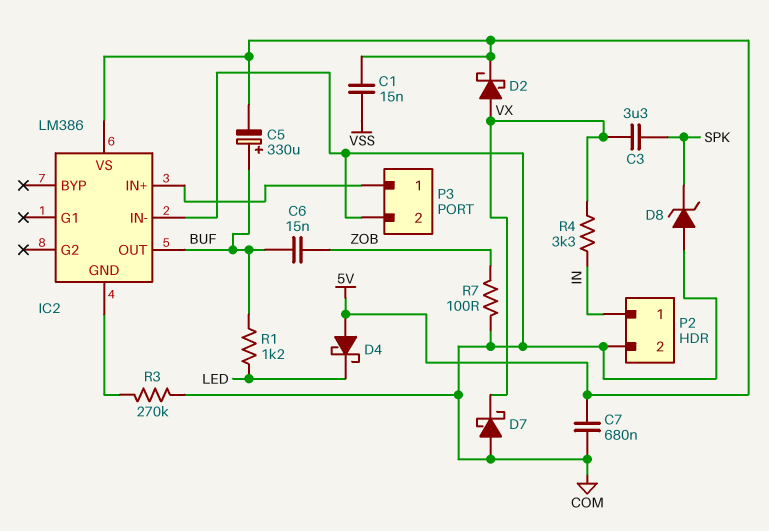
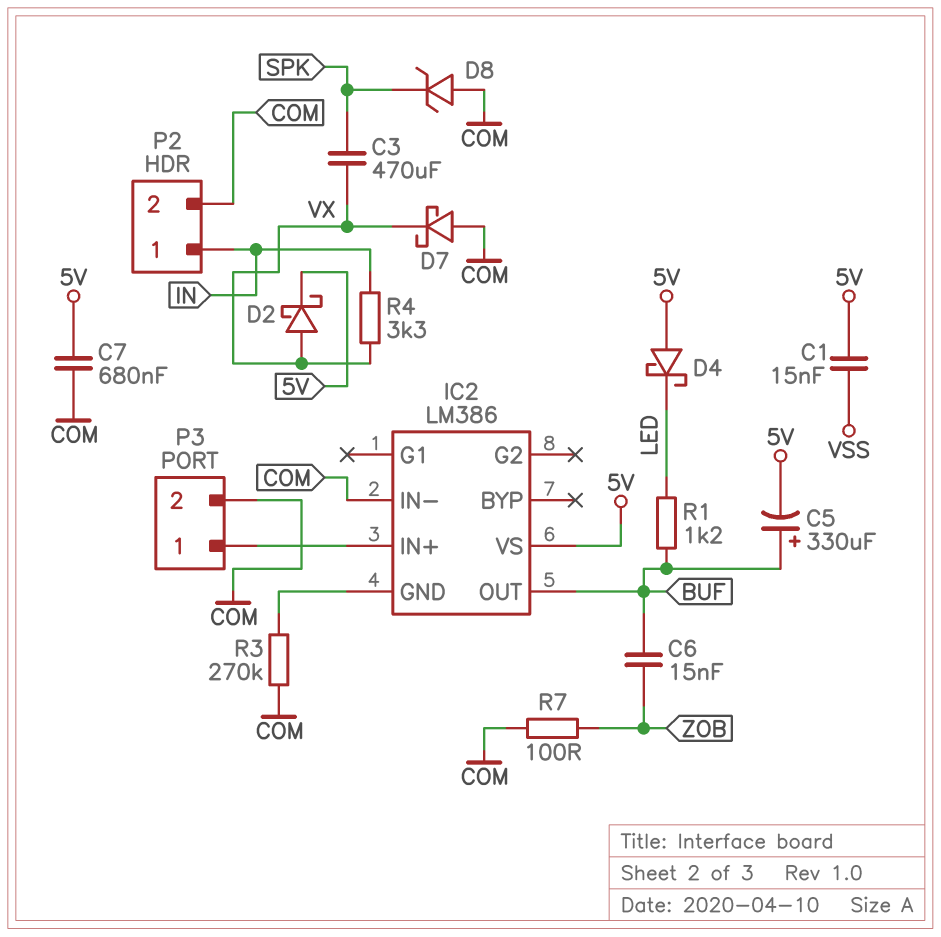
C3: 3.3uF (SPK, VX) -> 470uF (SPK, VX)

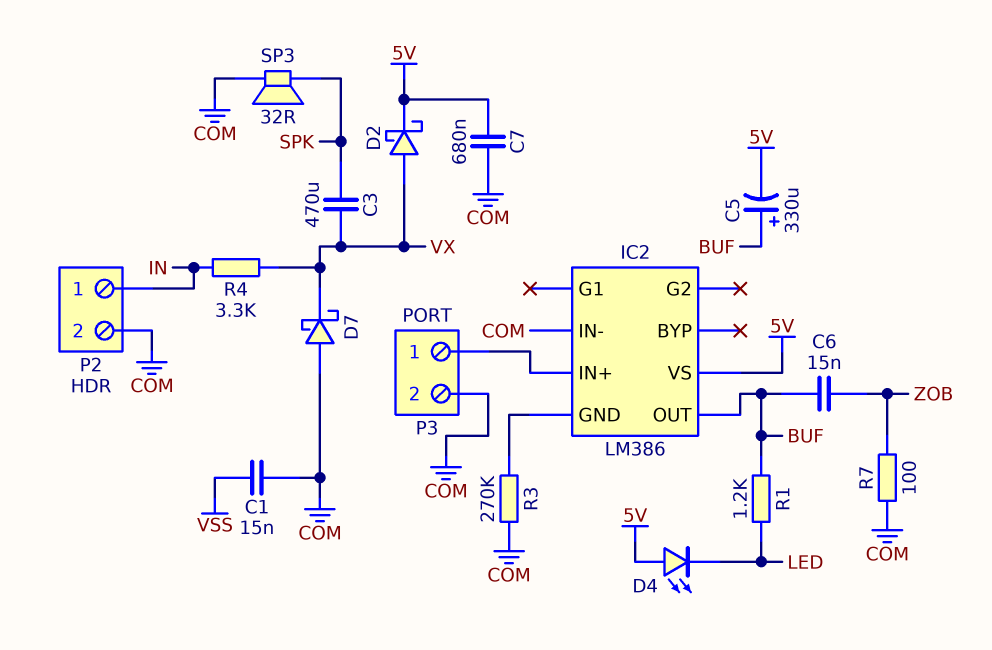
C1: 15nF (5V, VSS) -> 15nF (COM, VSS)
D4: schottky (A 5V, K LED) -> LED (A 5V, K LED)
D8: zener (A COM, K SPK) -> none
SP3: none -> speaker 32R (COM, SPK)

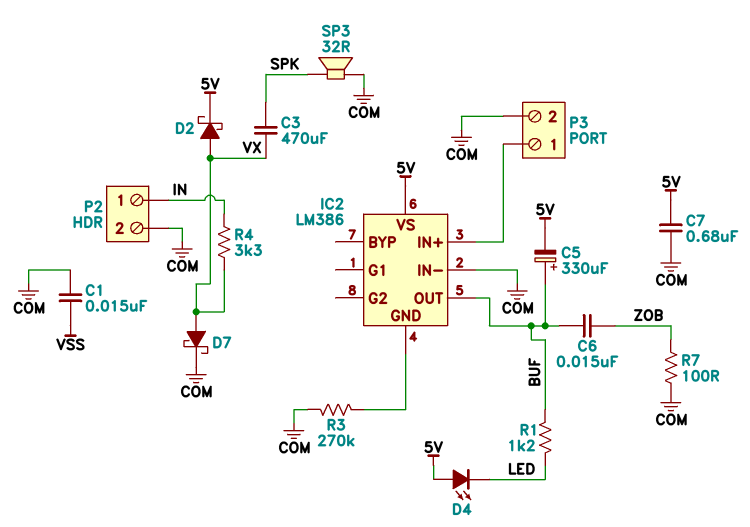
D7: schottky (A COM, K VX) -> schottky (A VX, K COM)

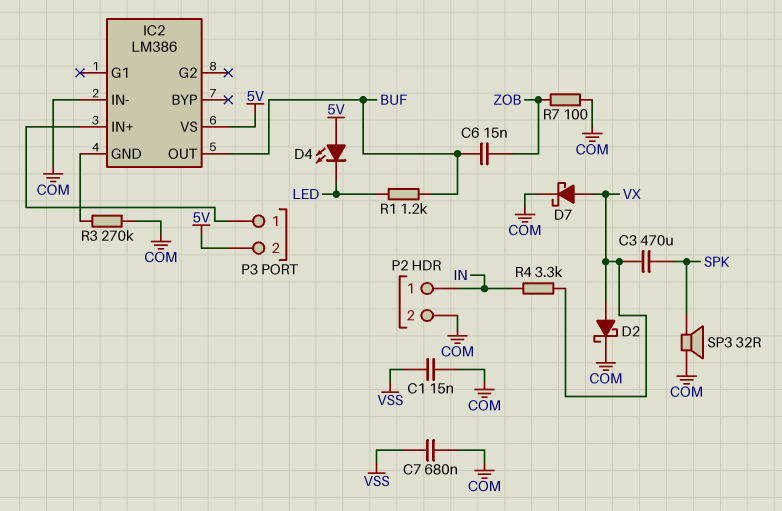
C5: 330uF (plus BUF, minus 5V) -> none
C7: 680nF (5V, COM) -> 680nF (COM, VSS)
D2: schottky (A VX, K 5V) -> schottky (A VX, K COM)
P3 pin 2: COM -> 5V

